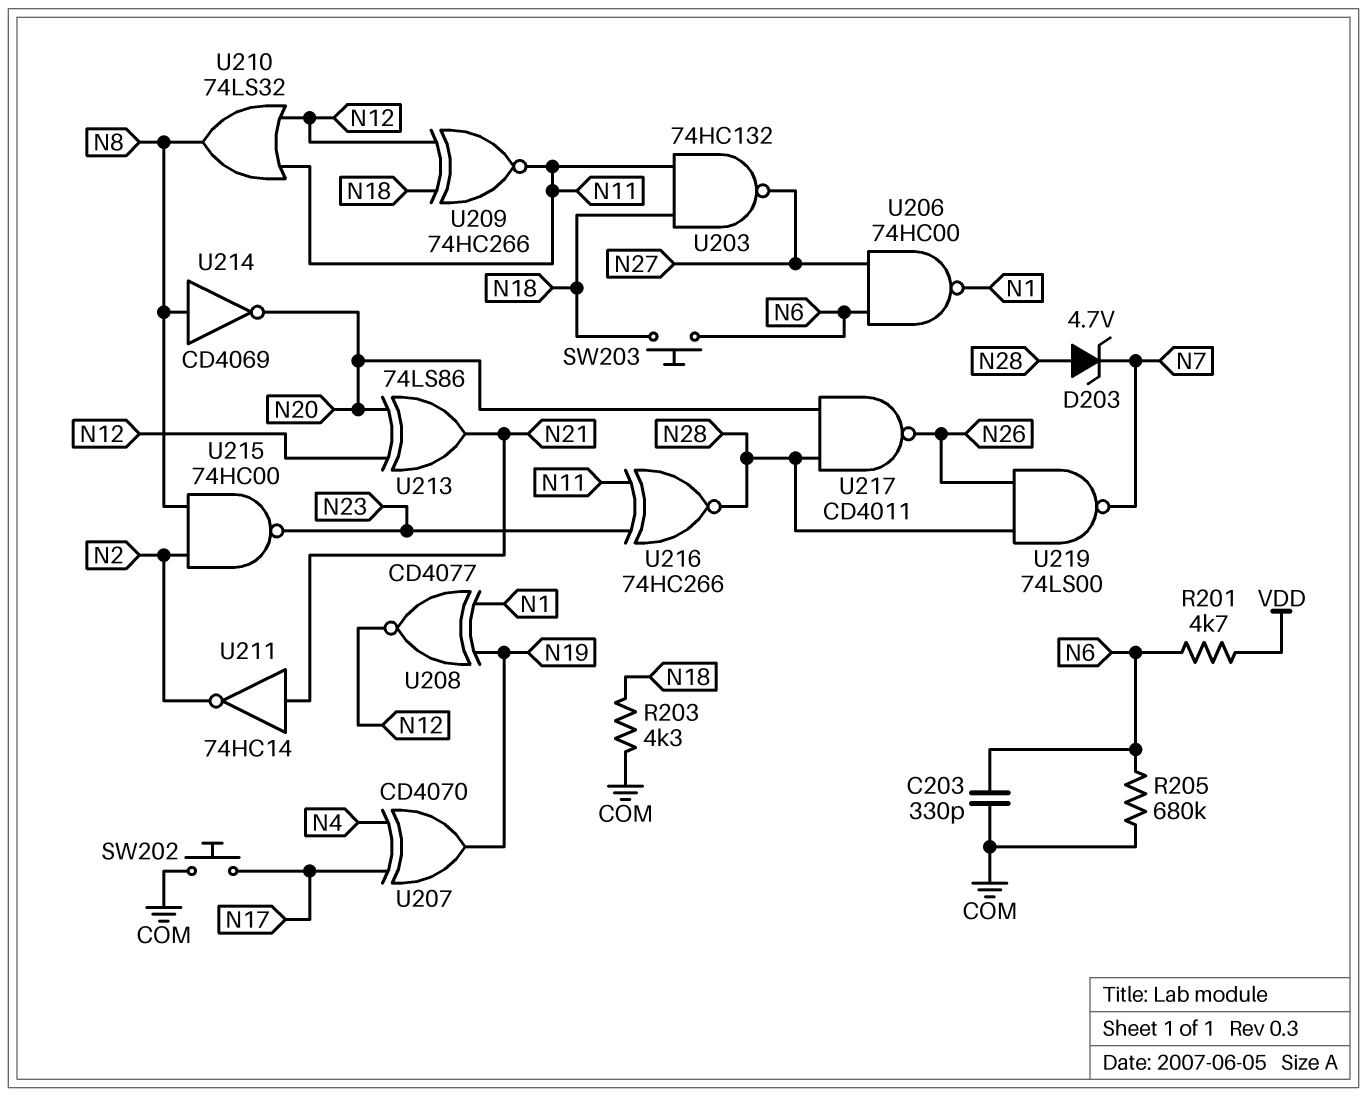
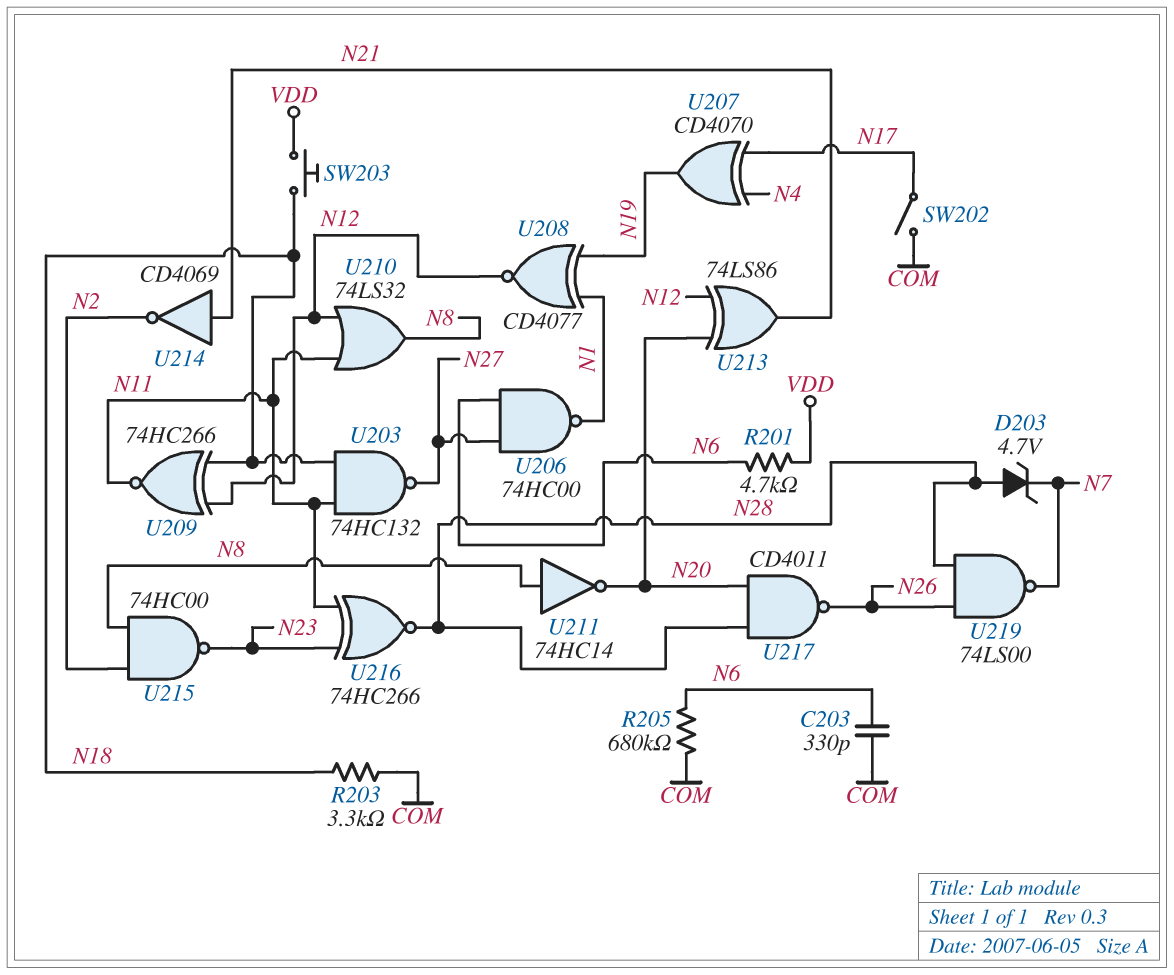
R203: 4.3k (COM, N18) -> 3.3k (COM, N18)
SW202: button (COM, N17) -> switch (COM, N17)
SW203: button (N6, N18) -> button (N18, VDD)
U211: NOT 74HC14 (in N21, out N2) -> NOT 74HC14 (in N8, out N20)
U214: NOT CD4069 (in N8, out N20) -> NOT CD4069 (in N21, out N2)

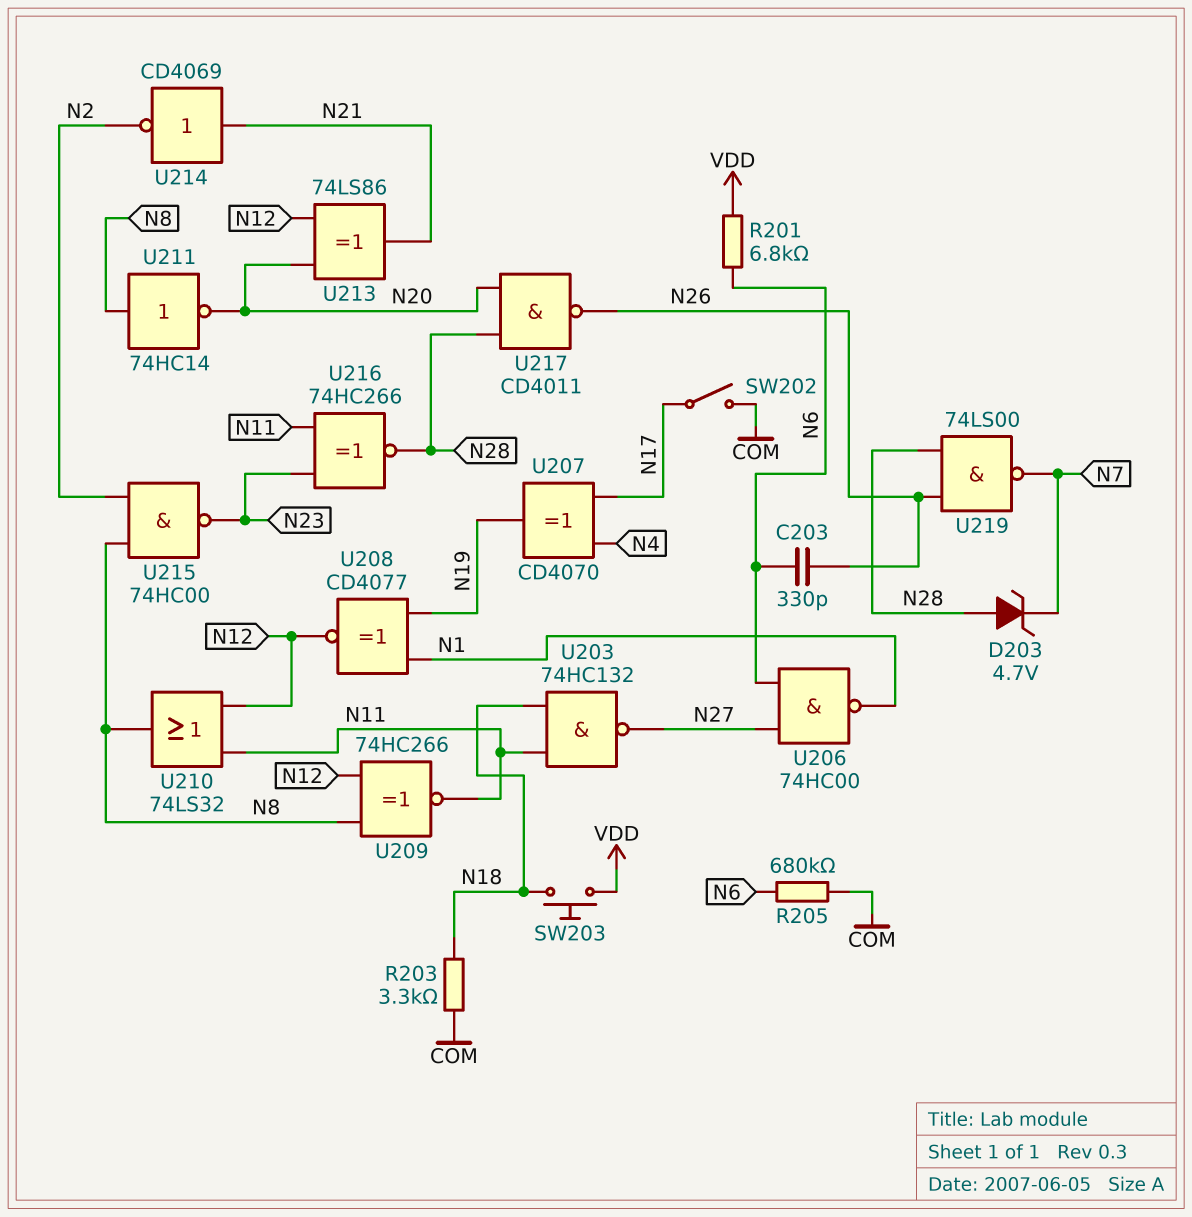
C203: 330pF (COM, N6) -> 330pF (N6, N26)
R201: 4.7k (N6, VDD) -> 6.8k (N6, VDD)
U209: XNOR 74HC266 (in N12, in N18, out N11) -> XNOR 74HC266 (in N8, in N12, out N11)

